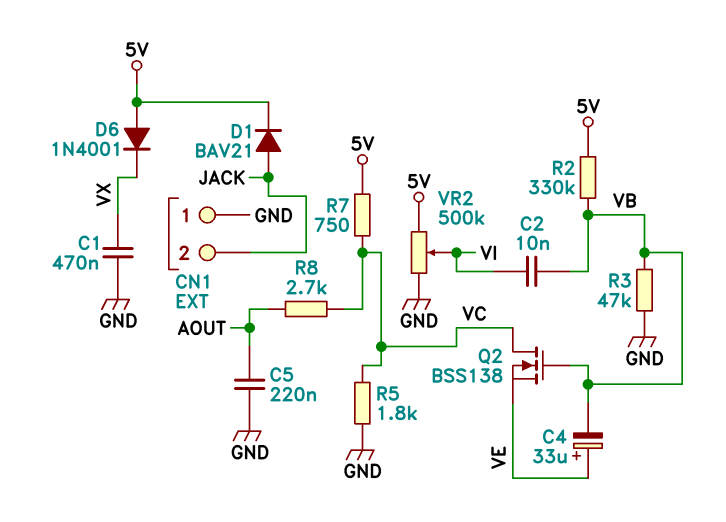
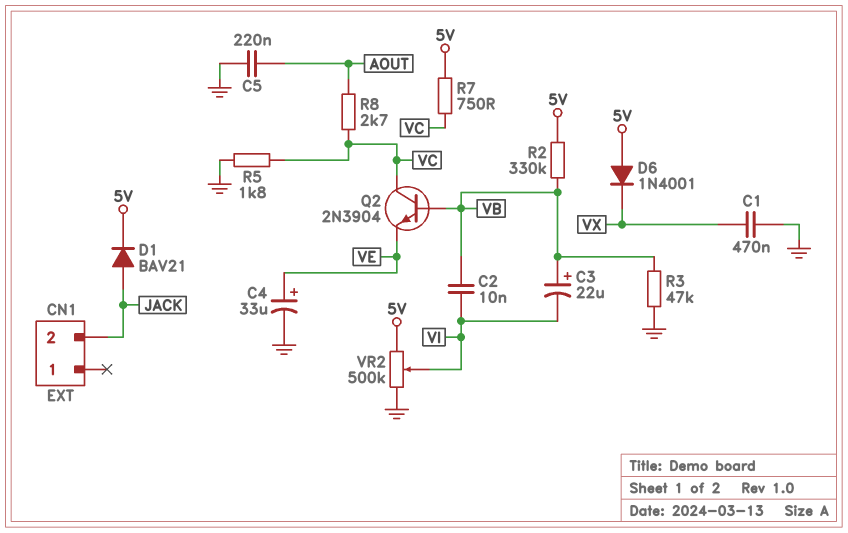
C3: none -> 22uF (plus VB, minus VI)
C4: 33uF (plus VE, minus VB) -> 33uF (plus VE, minus GND)
CN1 pin 1: GND -> none
Q2: NMOS BSS138 (G VB, D VC, S VE) -> NPN 2N3904 (B VB, C VC, E VE)

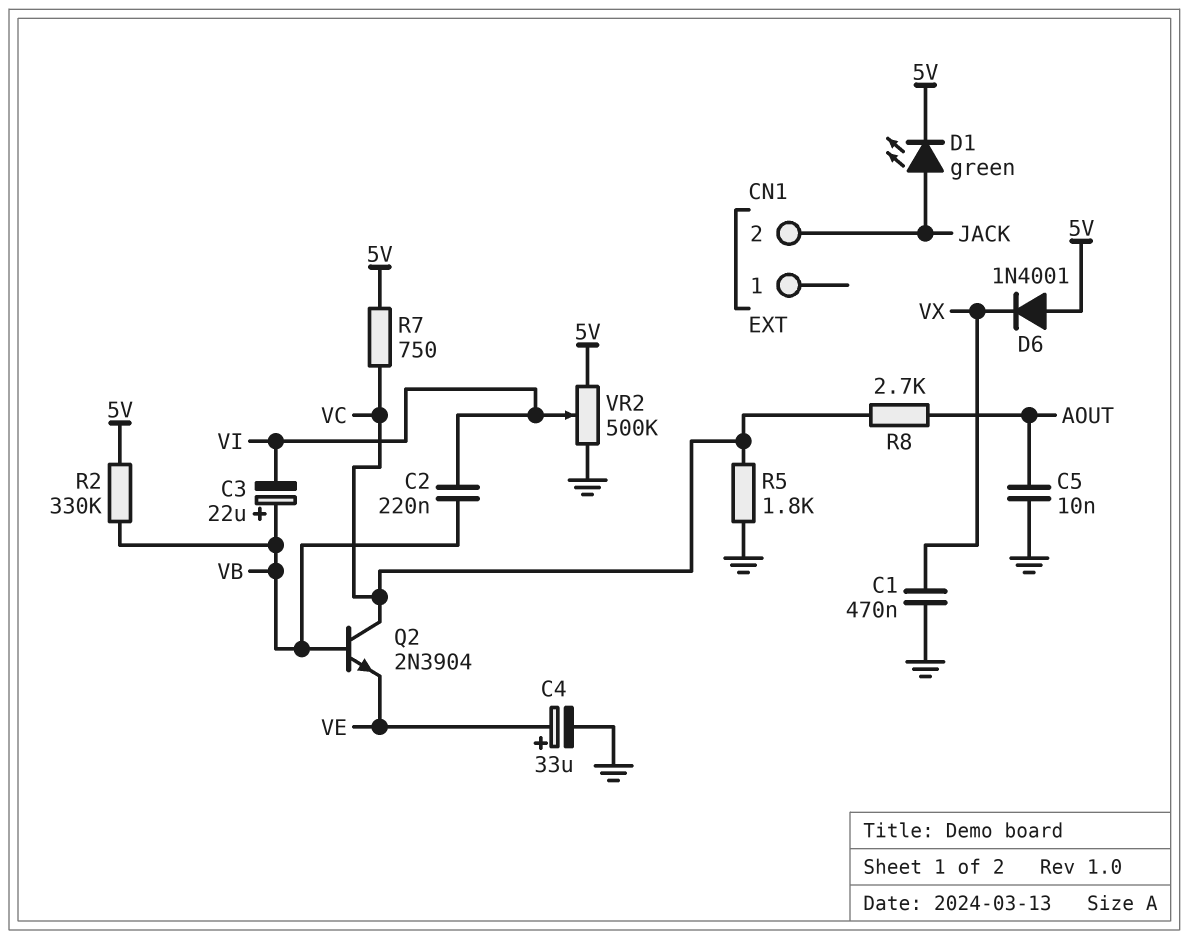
C2: 10nF (VB, VI) -> 220nF (VB, VI)
C5: 220nF (AOUT, GND) -> 10nF (AOUT, GND)
D1: diode BAV21 (A JACK, K 5V) -> LED green (A JACK, K 5V)
R3: 47k (GND, VB) -> none

